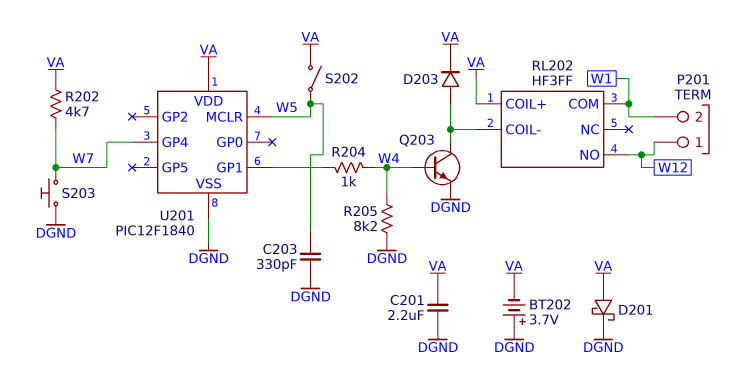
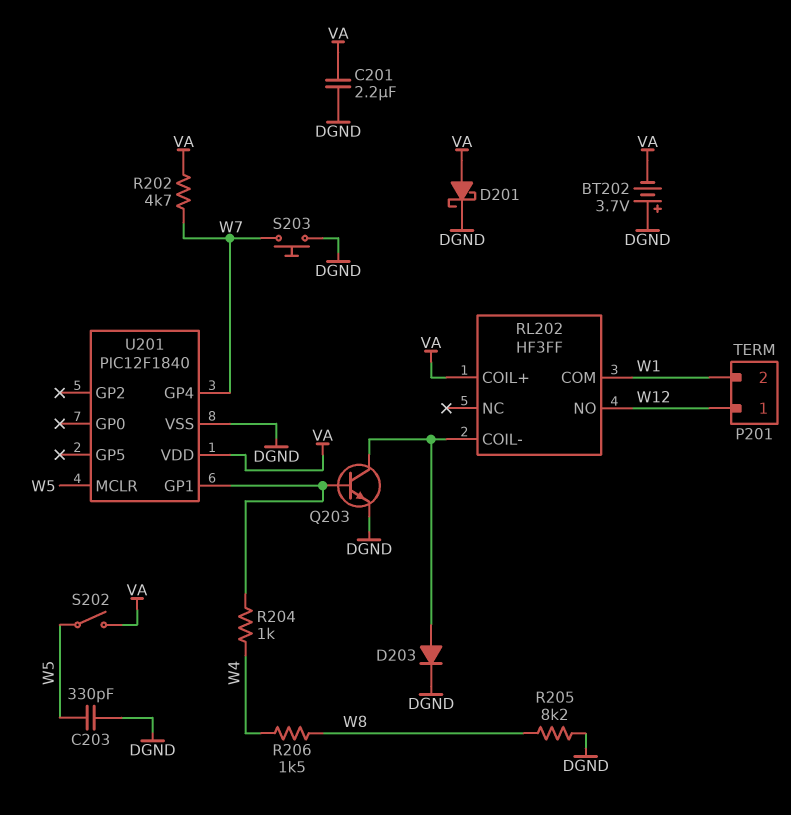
D203: diode (A RL202/COIL-, K VA) -> diode (A RL202/COIL-, K DGND)
Q203: NPN (B W4, C RL202/COIL-, E DGND) -> NPN (B U201/GP1, C RL202/COIL-, E DGND)
R205: 8.2k (DGND, W4) -> 8.2k (DGND, W8)
R206: none -> 1.5k (W4, W8)

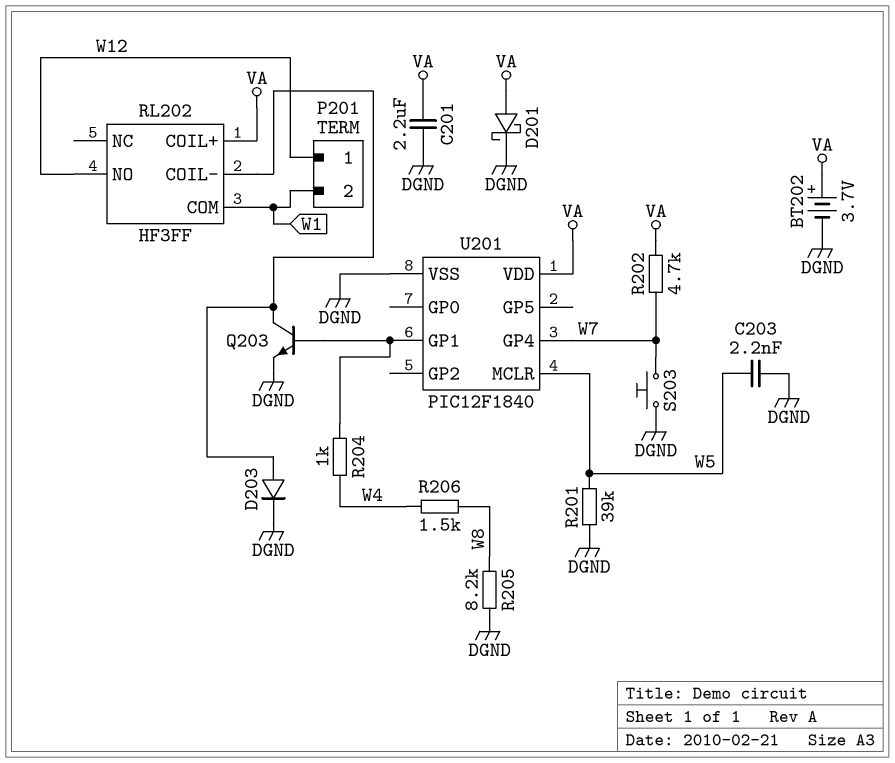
BT202: 3.7V (plus DGND, minus VA) -> 3.7V (plus VA, minus DGND)
C203: 330pF (DGND, W5) -> 2.2nF (DGND, W5)
R201: none -> 39k (DGND, W5)
S202: switch (VA, W5) -> none

